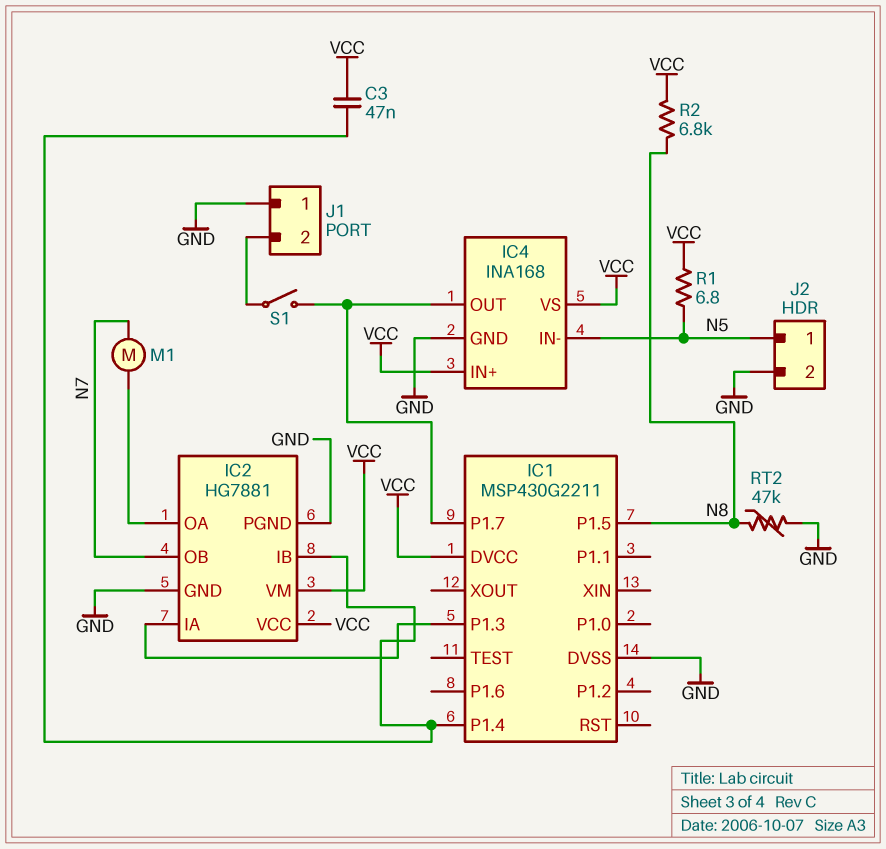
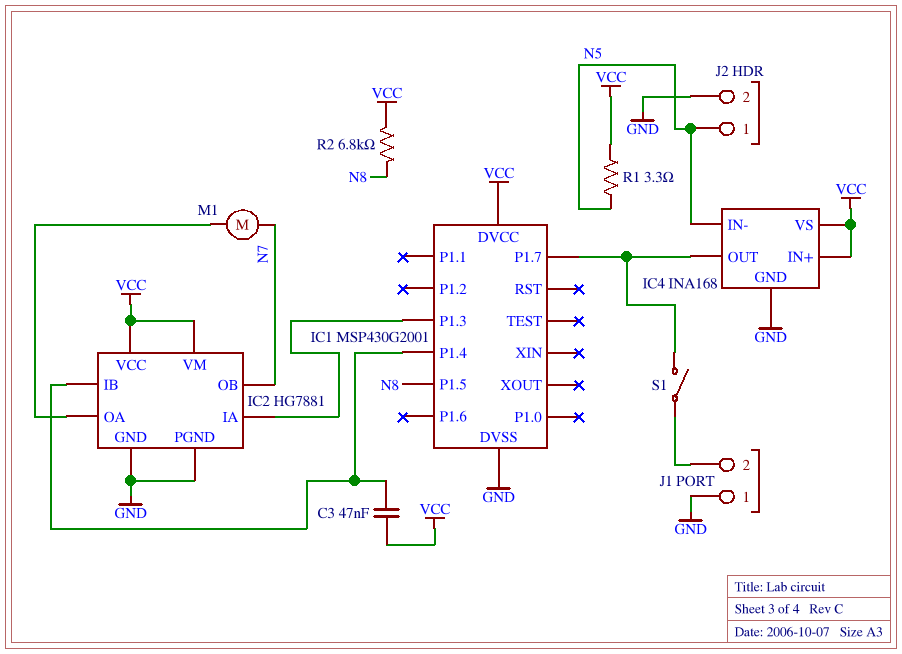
IC1: MSP430G2211 -> MSP430G2001
R1: 6.8 (N5, VCC) -> 3.3 (N5, VCC)
RT2: 47k (GND, N8) -> none

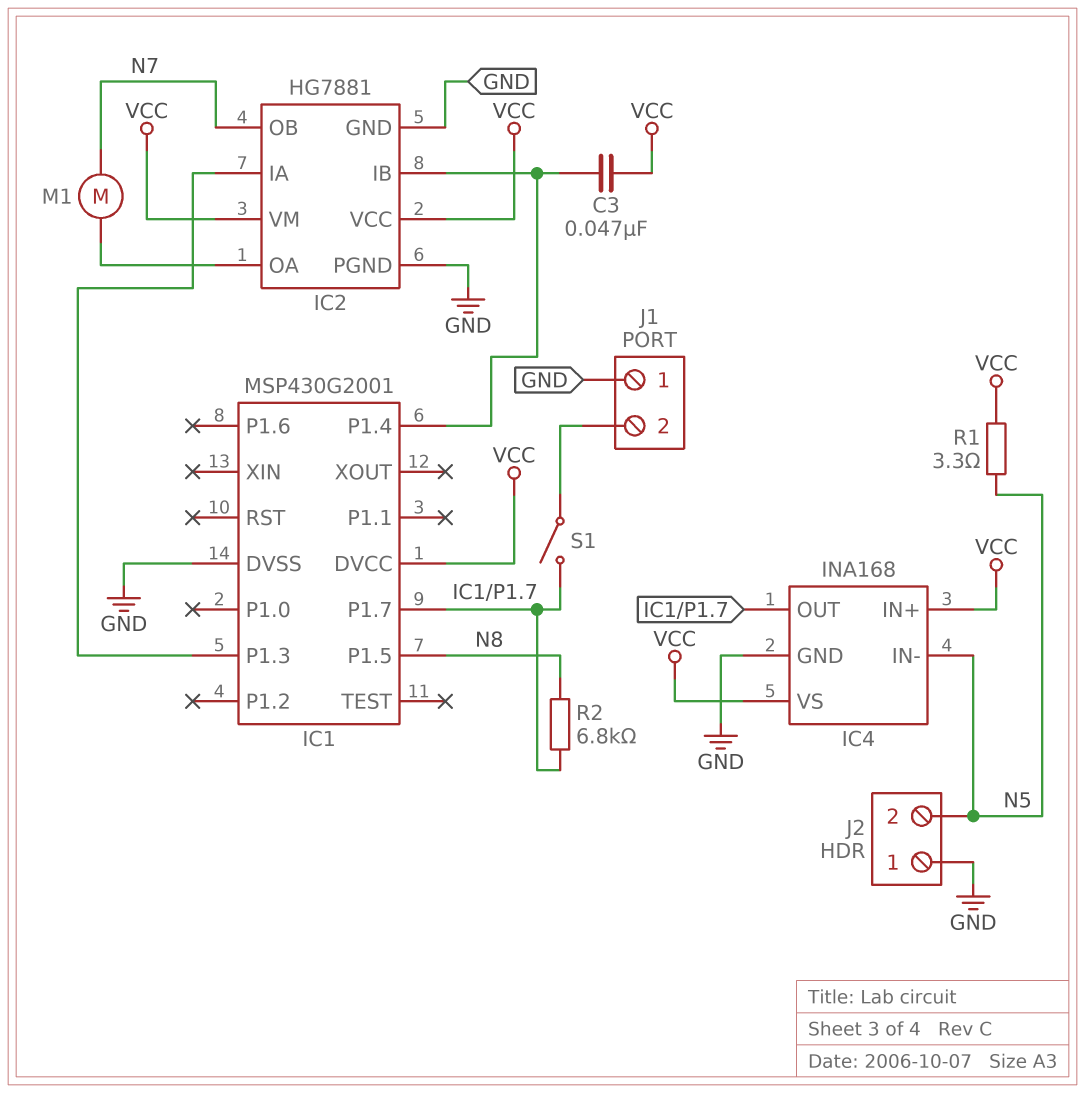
J2 pin 1: N5 -> GND
J2 pin 2: GND -> N5
R2: 6.8k (N8, VCC) -> 6.8k (IC1/P1.7, N8)

